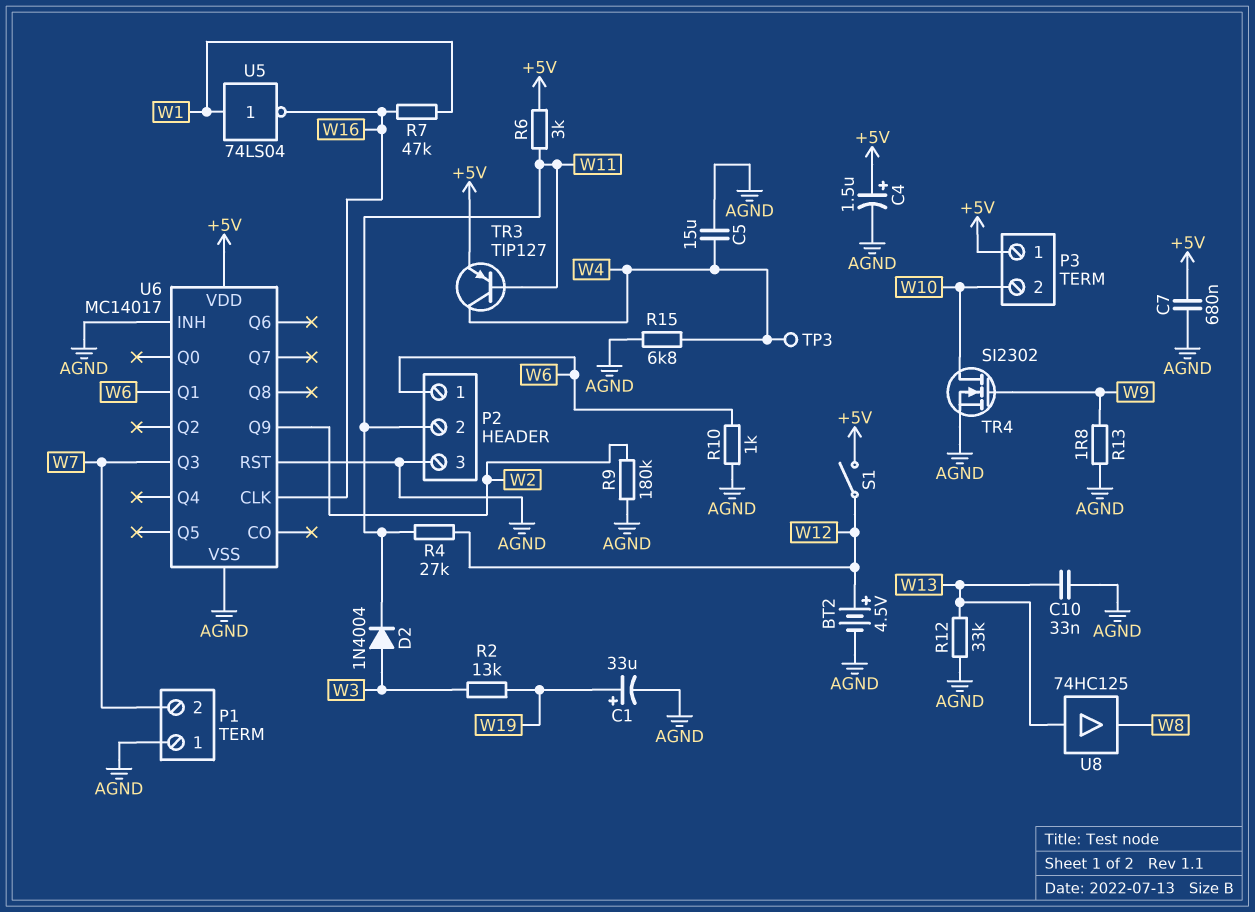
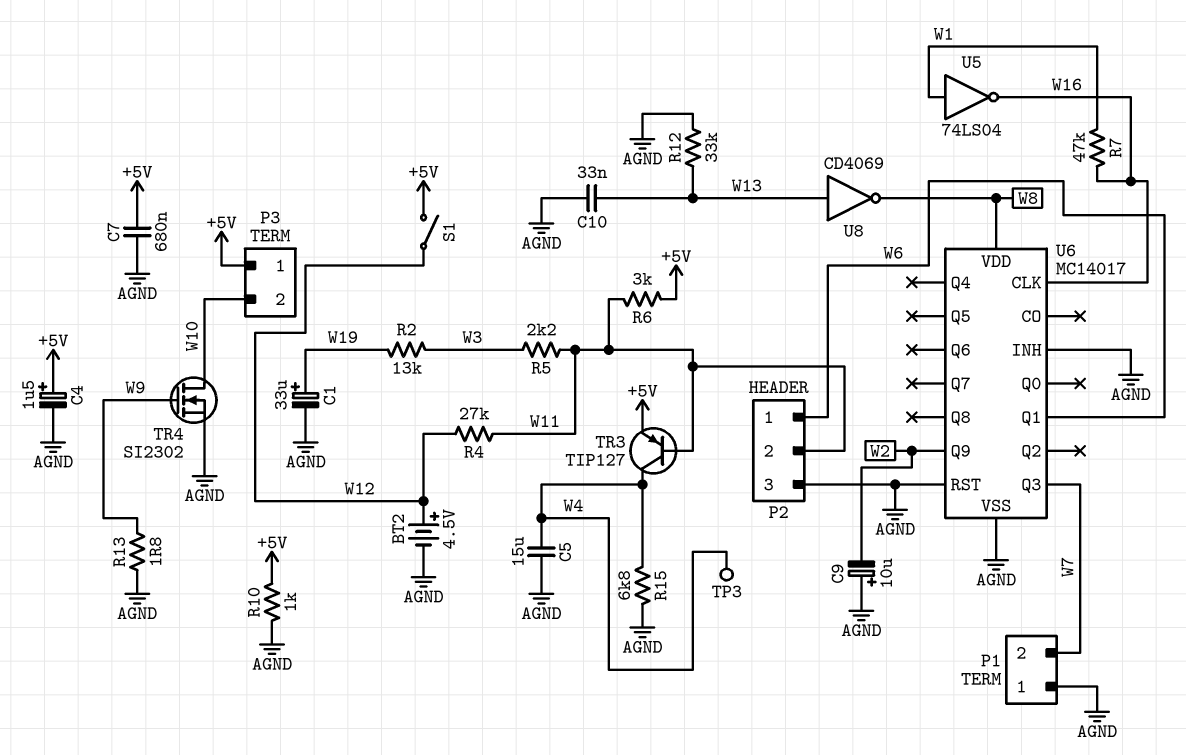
C9: none -> 10uF (plus AGND, minus W2)
D2: diode 1N4004 (A W3, K W11) -> none
R5: none -> 2.2k (W3, W11)
R9: 180k (AGND, W2) -> none
R10: 1k (AGND, W6) -> 1k (+5V, AGND)
U6 pin VDD: +5V -> W8
U8: buffer 74HC125 (in W13, out W8) -> NOT CD4069 (in W13, out W8)

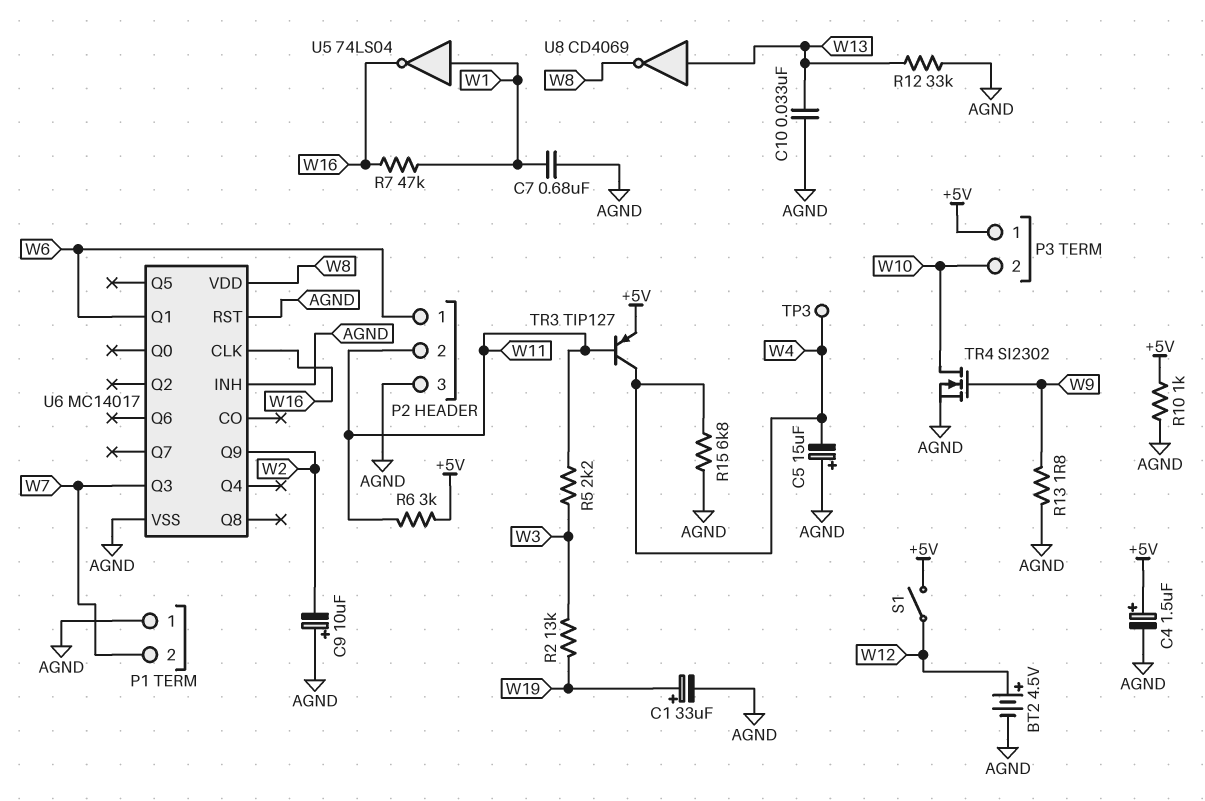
C5: 15uF (AGND, W4) -> 15uF (plus AGND, minus W4)
C7: 680nF (+5V, AGND) -> 680nF (AGND, W1)
R4: 27k (W11, W12) -> none

